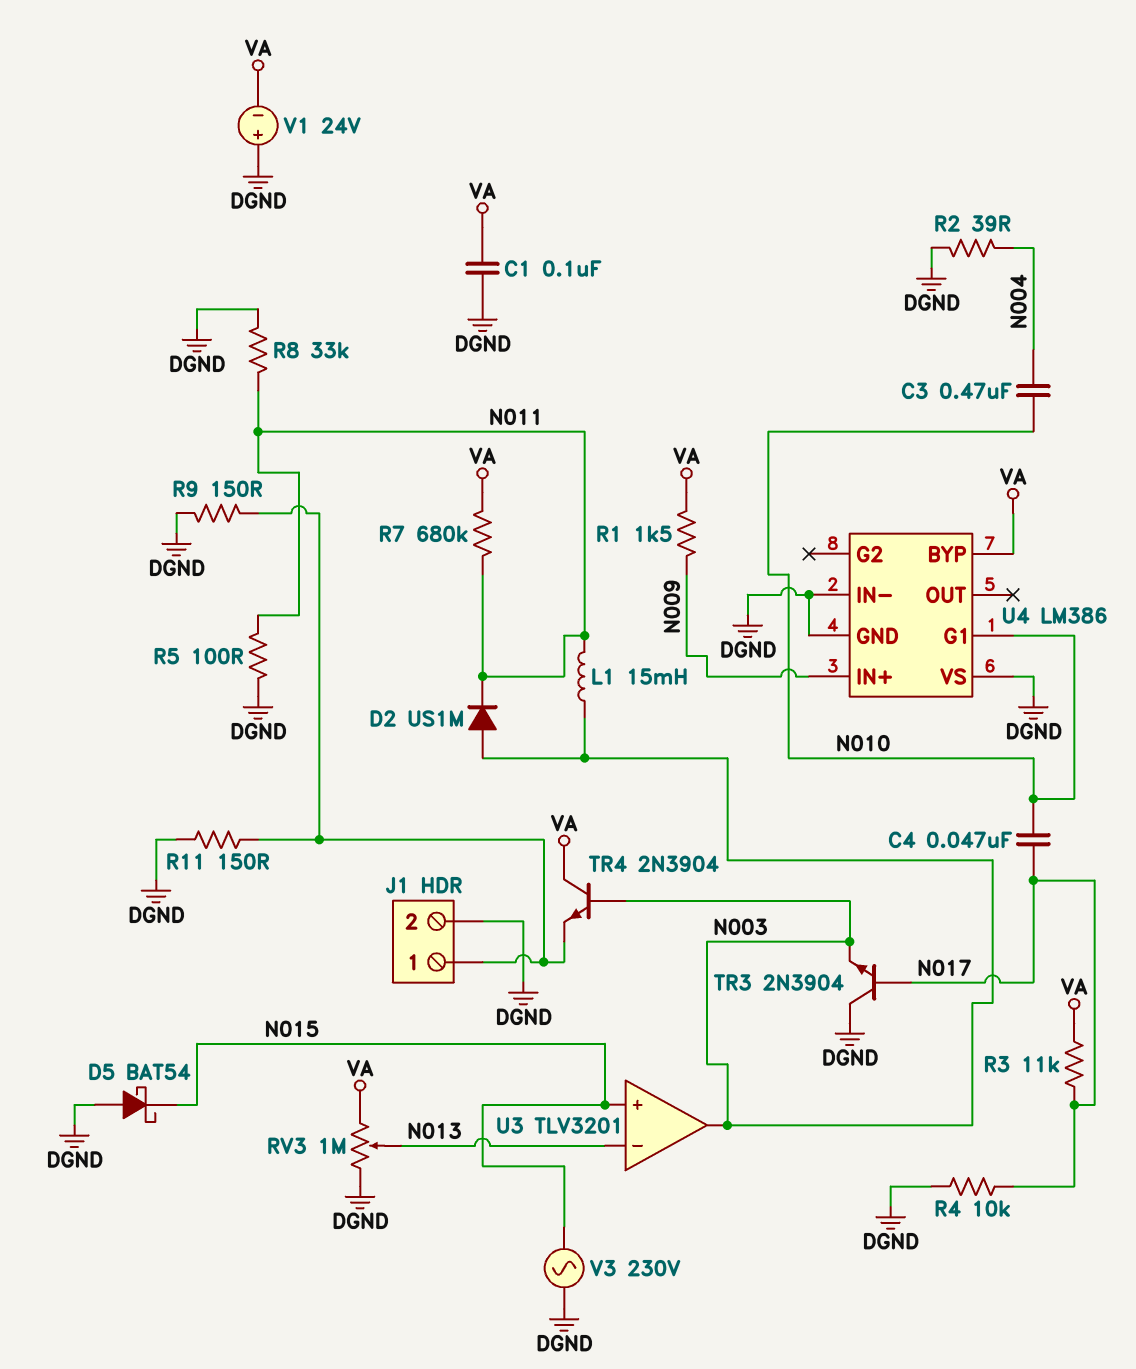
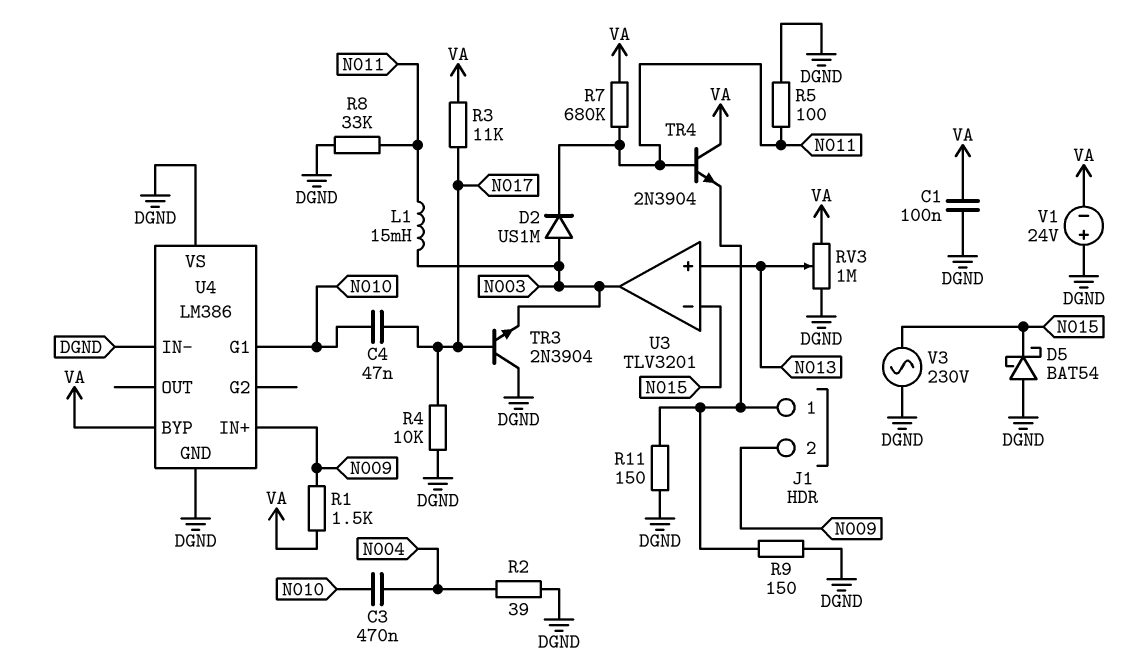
J1 pin 2: DGND -> N009
TR4: NPN 2N3904 (B N003, C VA, E J1/1) -> NPN 2N3904 (B N011, C VA, E J1/1)
U3 pin in+: N015 -> N013
U3 pin in-: N013 -> N015

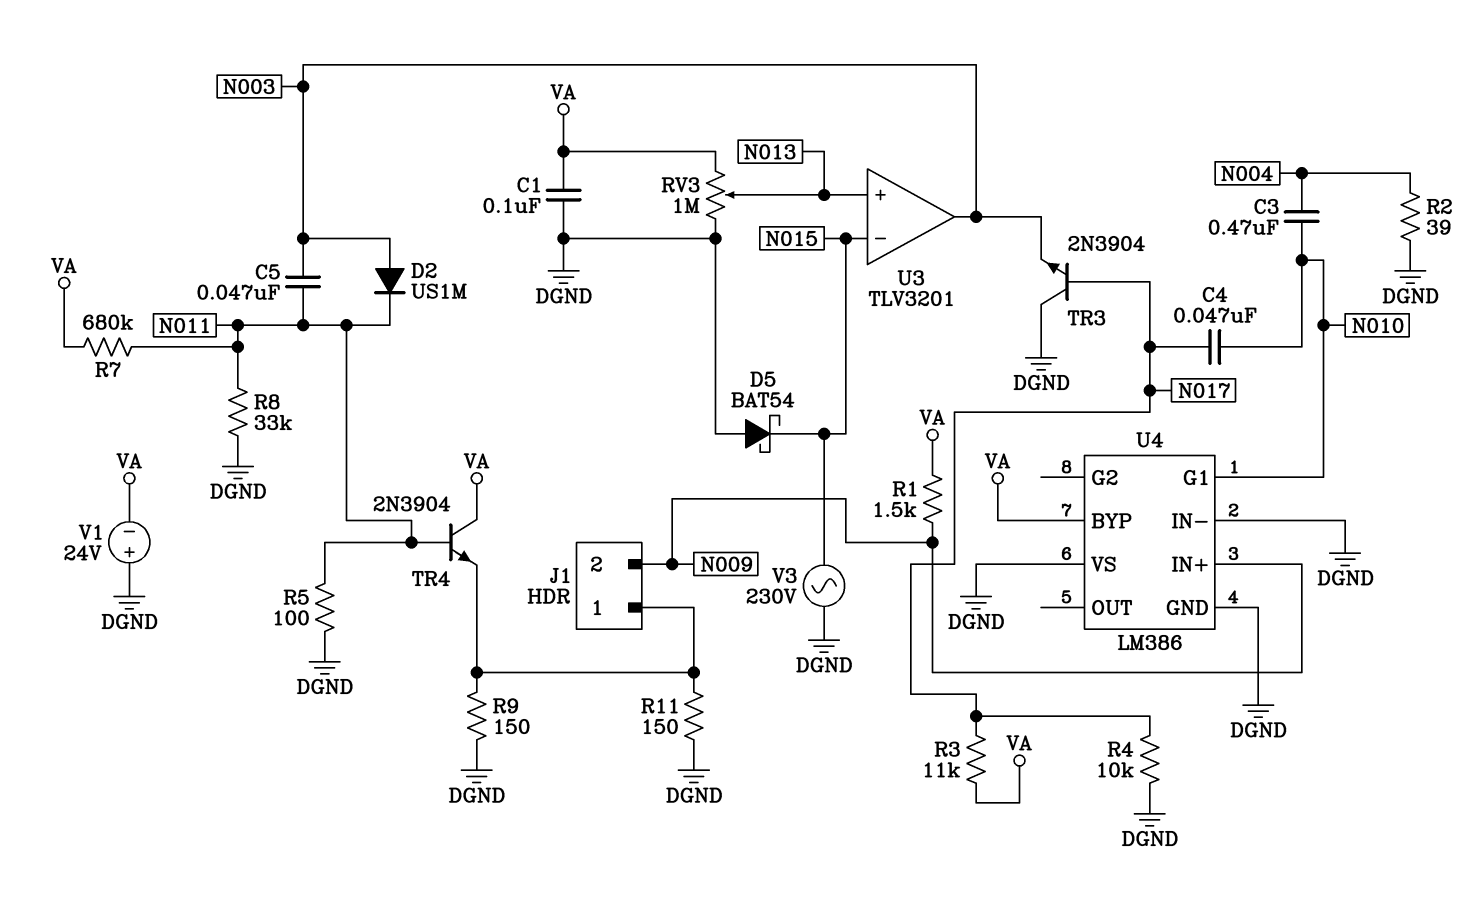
C5: none -> 47nF (N003, N011)
L1: 15mH (N003, N011) -> none

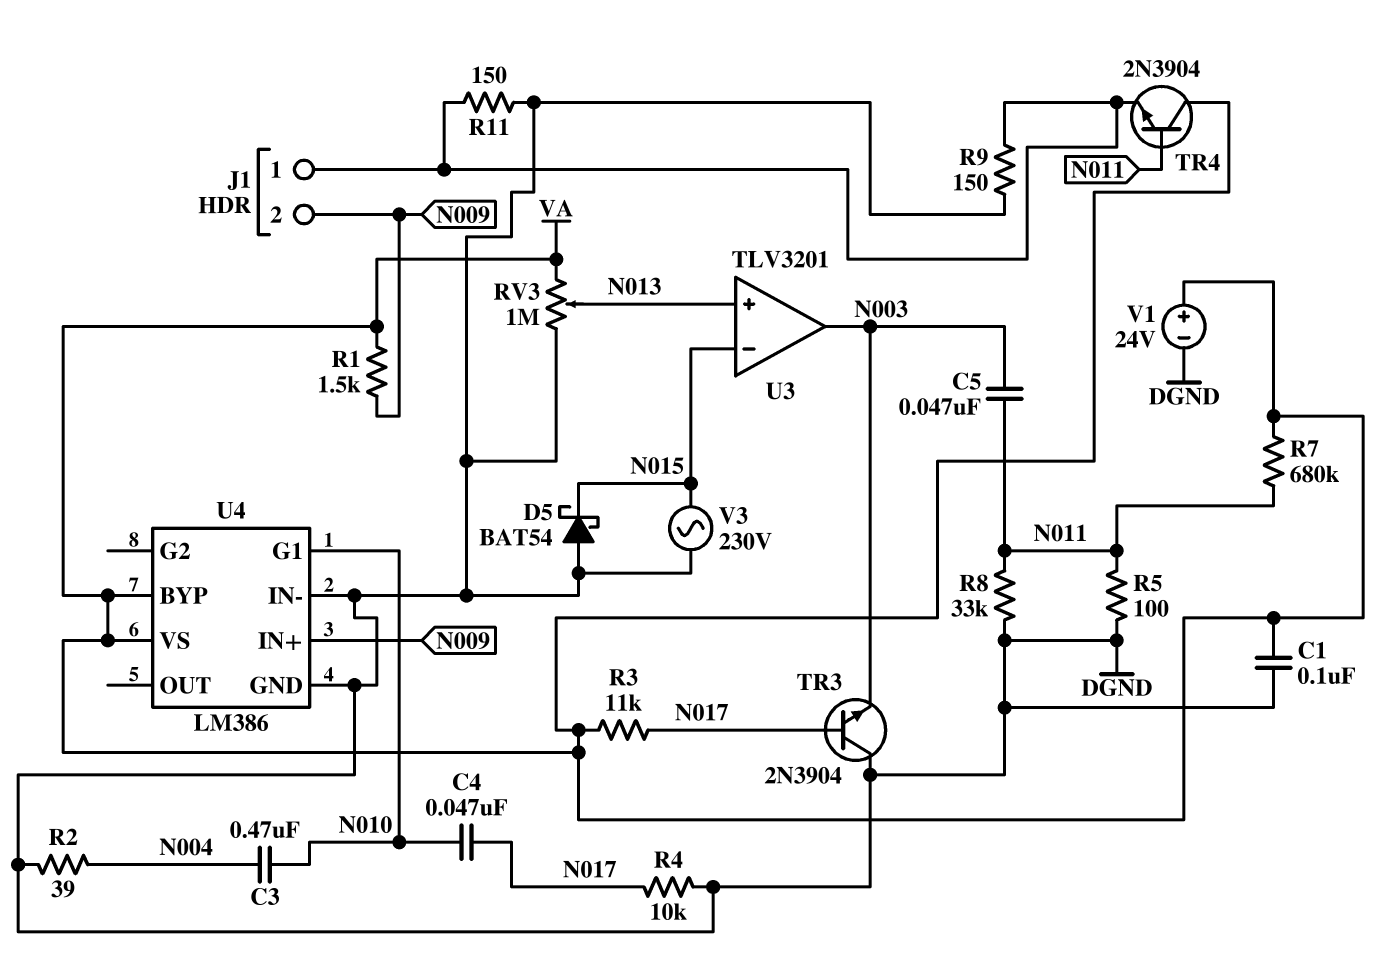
D2: diode US1M (A N003, K N011) -> none
U4 pin VS: DGND -> VA
V1: 24V (plus DGND, minus VA) -> 24V (plus VA, minus DGND)

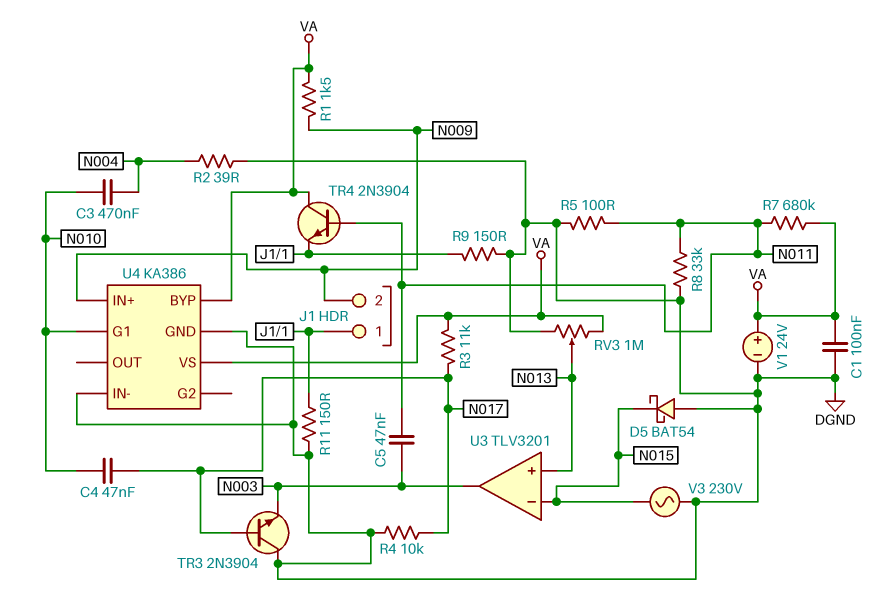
U4: LM386 -> KA386

